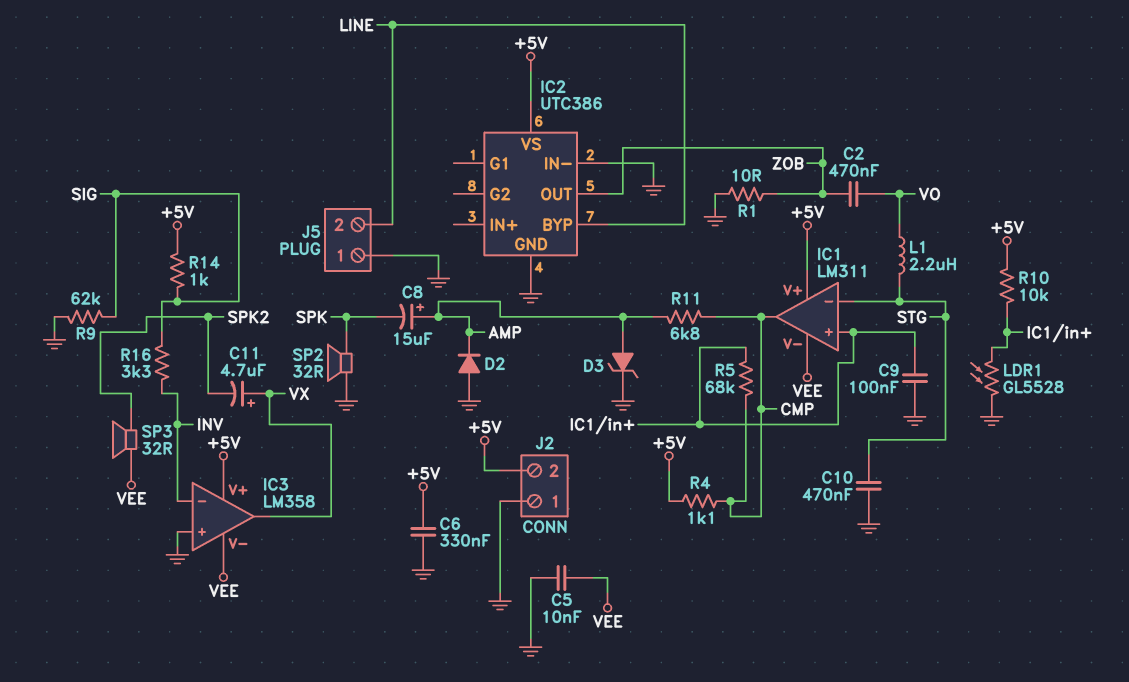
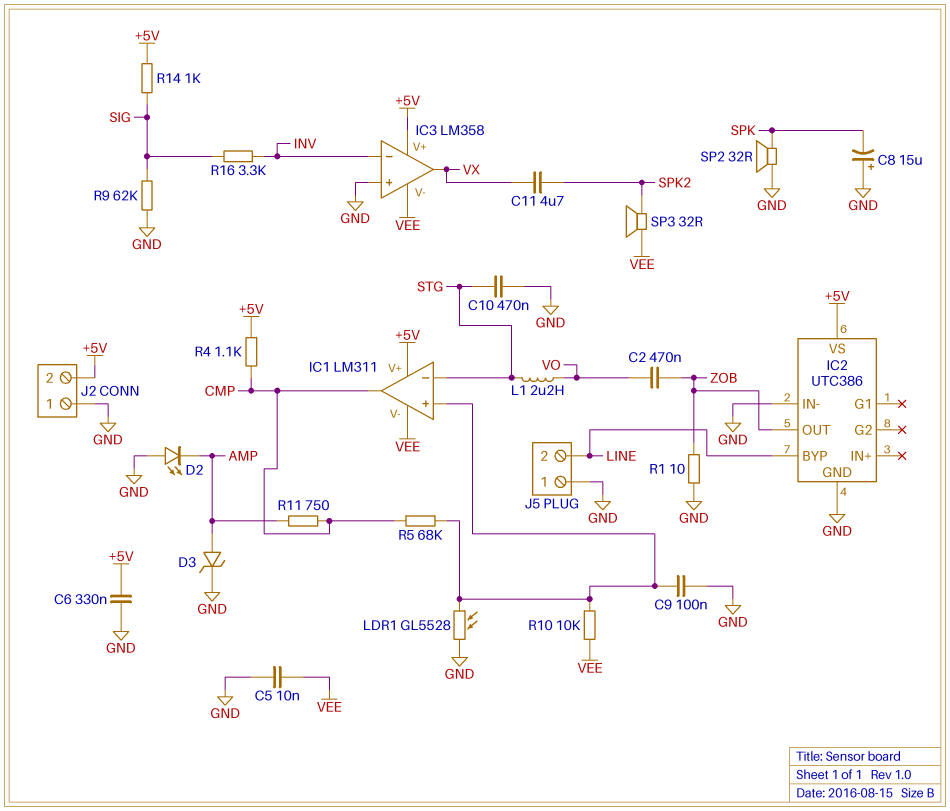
C8: 15uF (plus AMP, minus SPK) -> 15uF (plus GND, minus SPK)
C11: 4.7uF (plus VX, minus SPK2) -> 4.7uF (SPK2, VX)
D2: diode (A GND, K AMP) -> LED (A GND, K AMP)
R10: 10k (+5V, IC1/in+) -> 10k (IC1/in+, VEE)
R11: 6.8k (AMP, CMP) -> 750 (AMP, CMP)

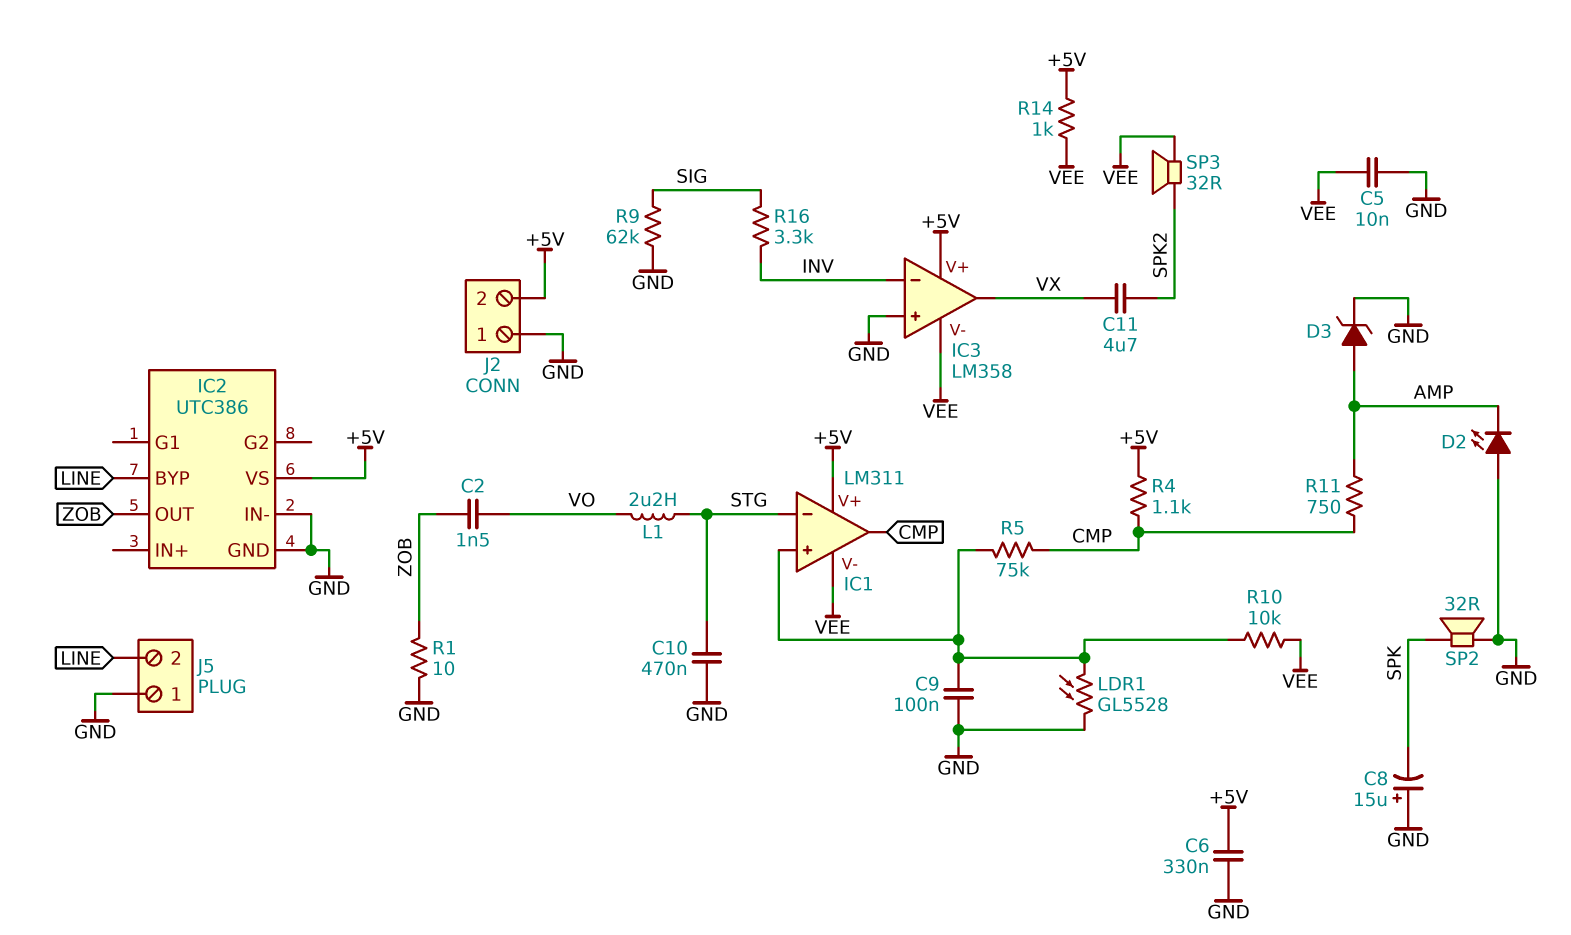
C2: 470nF (VO, ZOB) -> 1.5nF (VO, ZOB)
R5: 68k (CMP, IC1/in+) -> 75k (CMP, IC1/in+)
R14: 1k (+5V, SIG) -> 1k (+5V, VEE)

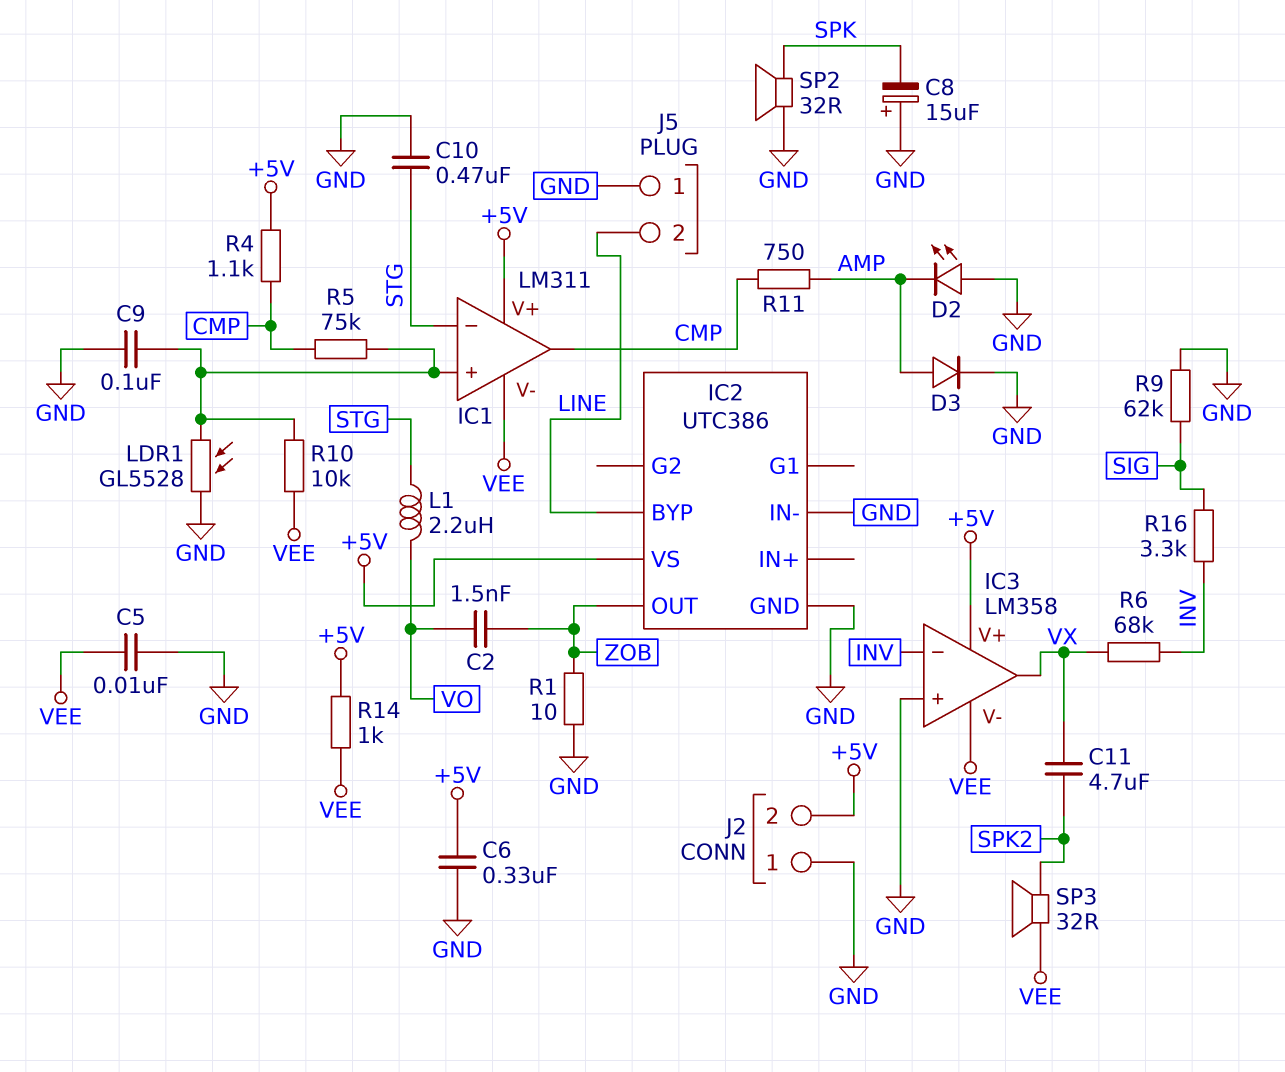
D3: zener (A AMP, K GND) -> diode (A AMP, K GND)
R6: none -> 68k (INV, VX)

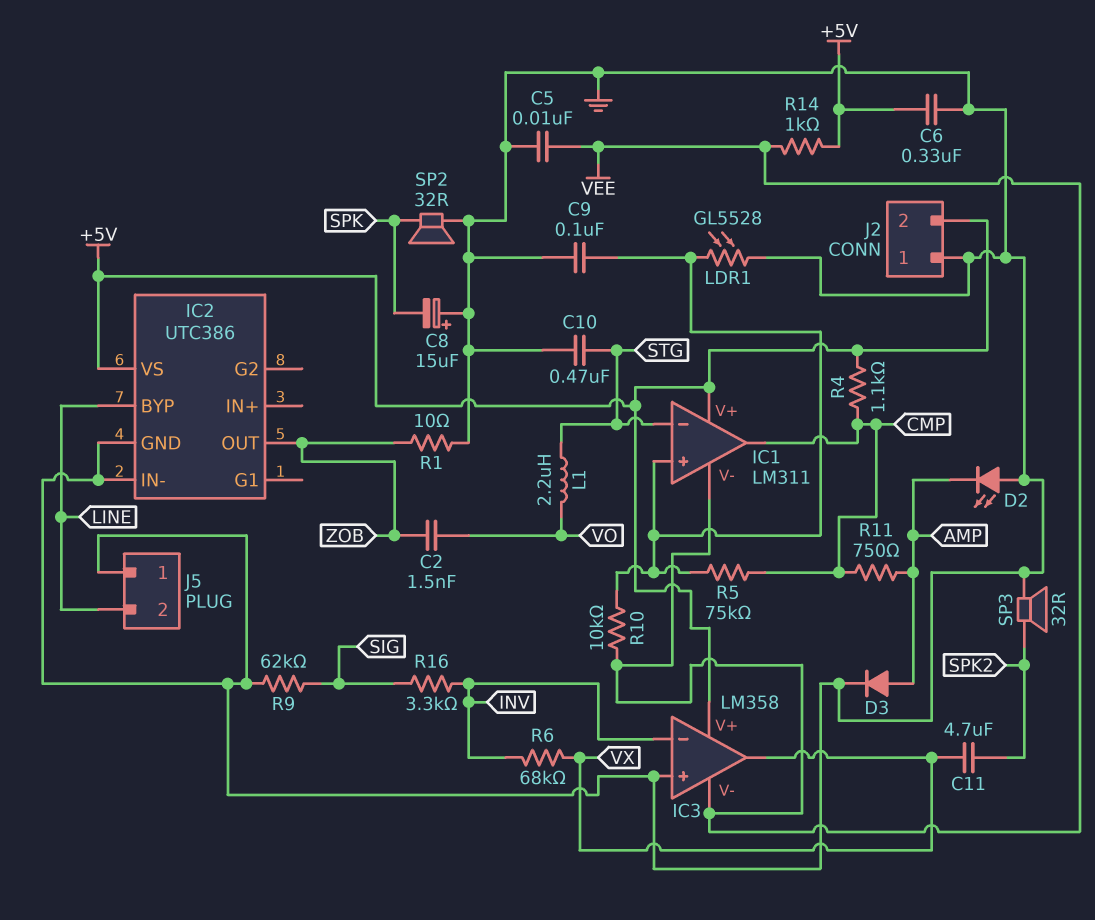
SP3: speaker 32R (SPK2, VEE) -> speaker 32R (GND, SPK2)

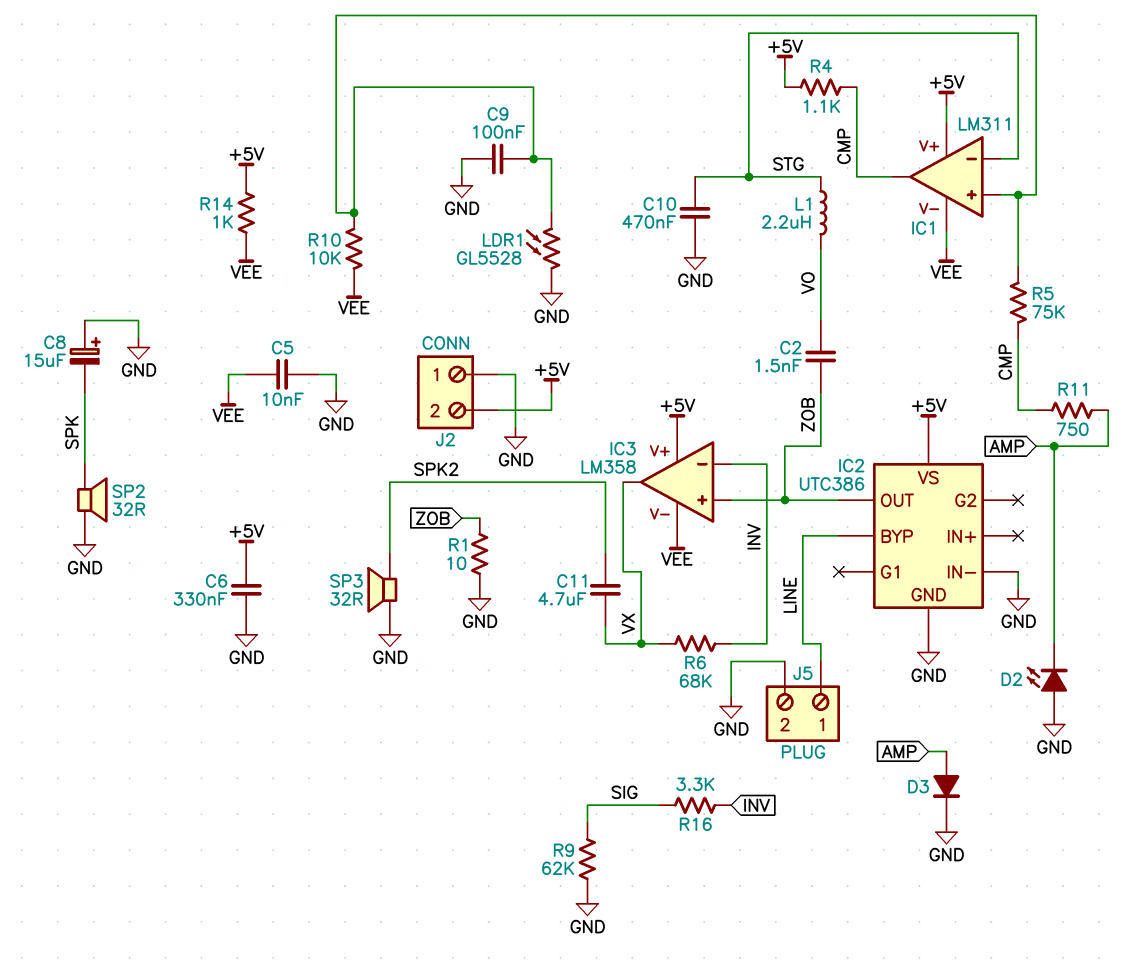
IC3 pin in+: GND -> ZOB
J5 pin 1: GND -> LINE
J5 pin 2: LINE -> GND

